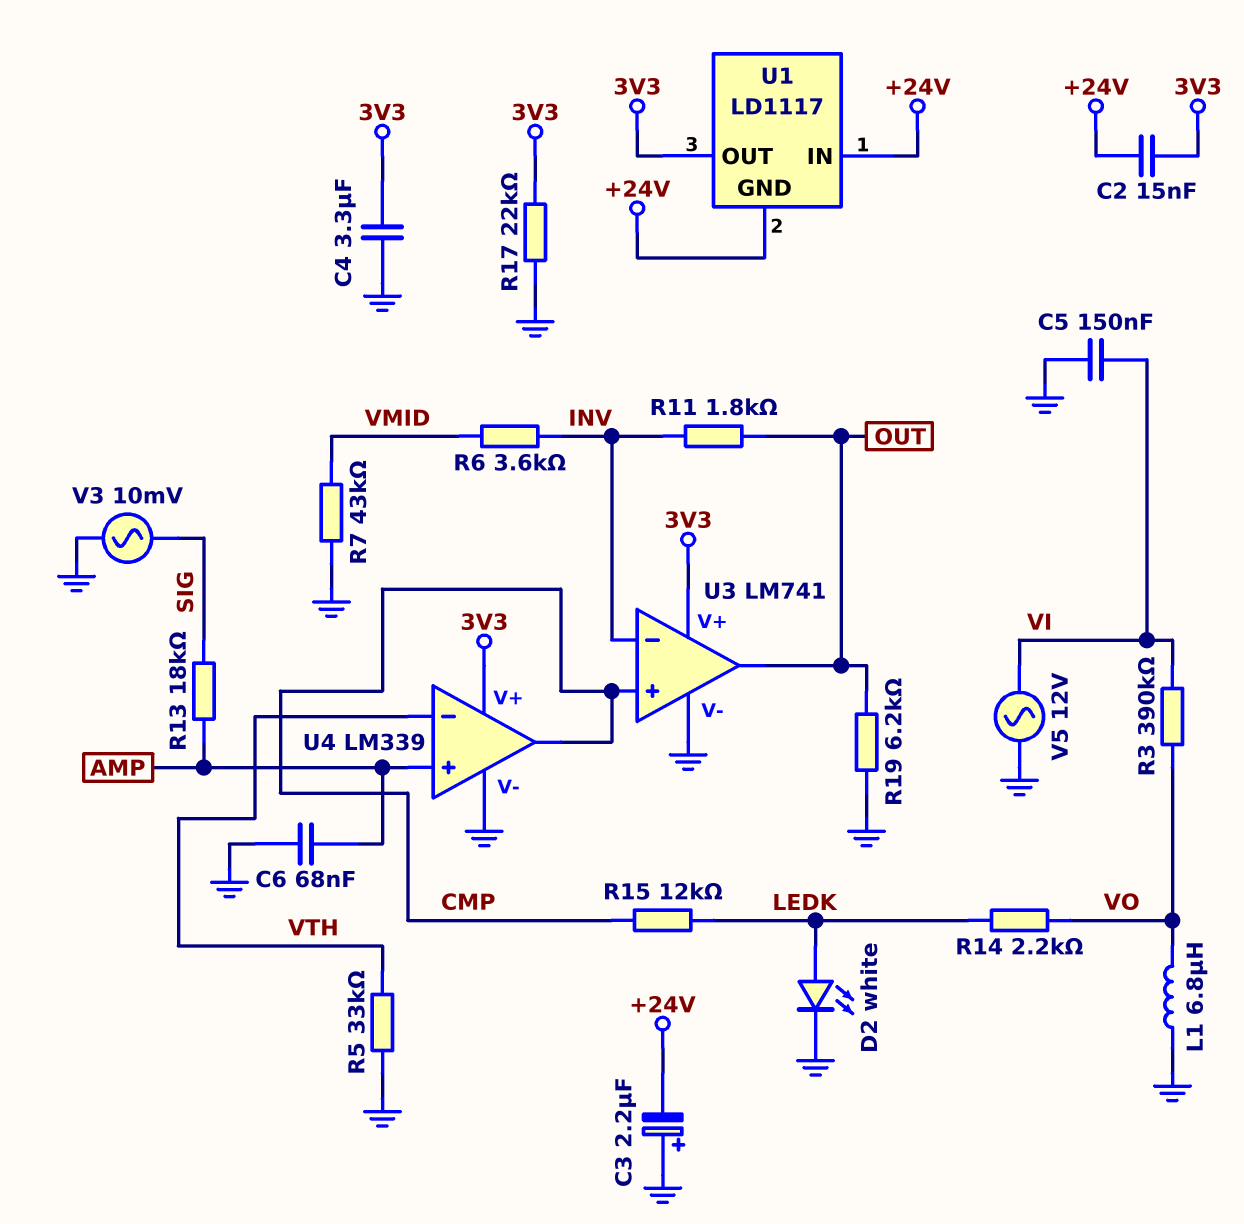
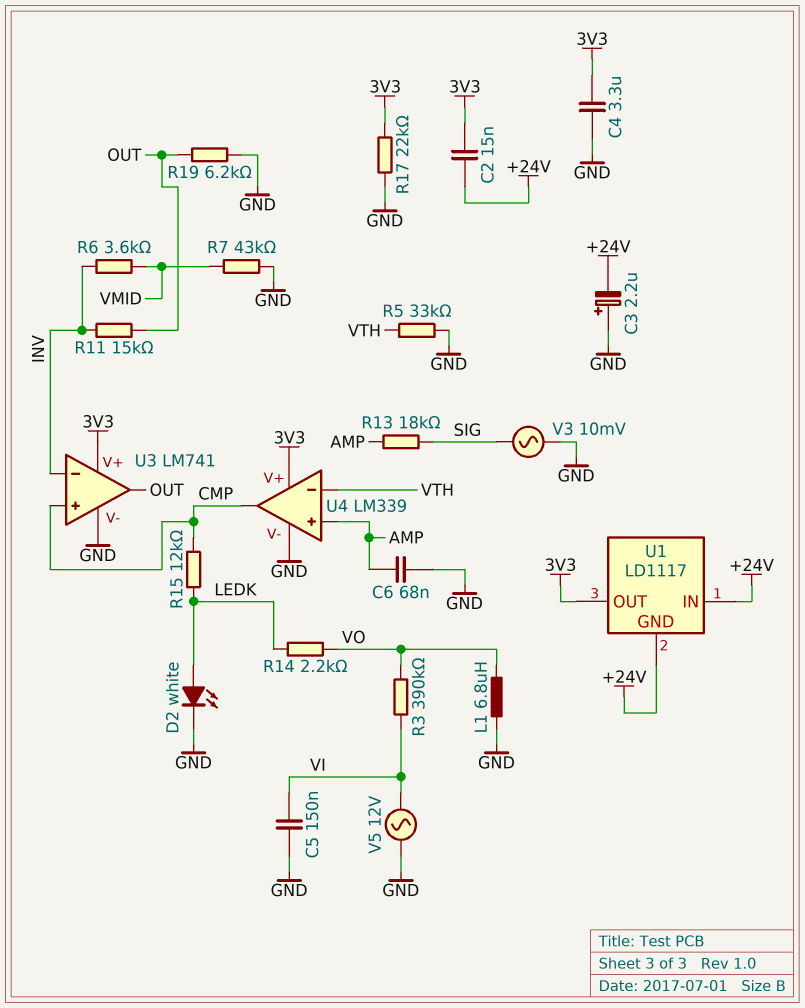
R11: 1.8k (INV, OUT) -> 15k (INV, OUT)

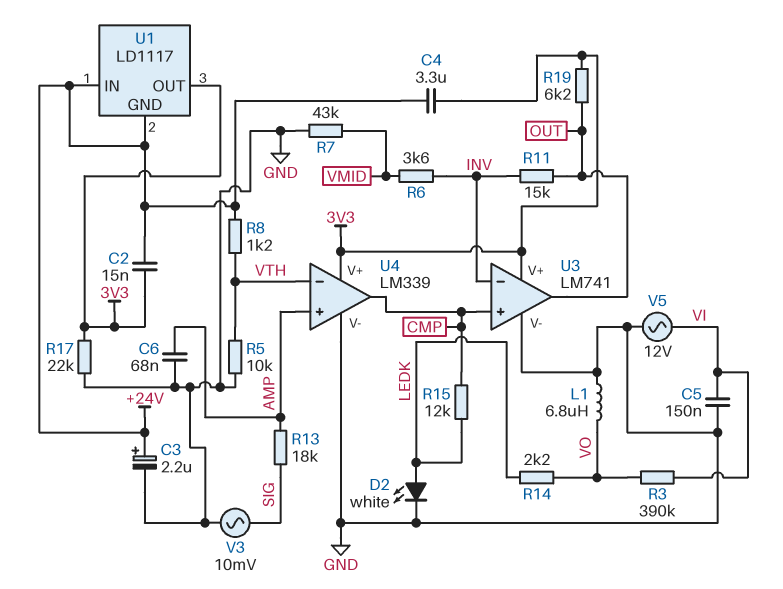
C3: 2.2uF (plus GND, minus +24V) -> 2.2uF (plus +24V, minus GND)
C4: 3.3uF (3V3, GND) -> 3.3uF (+24V, 3V3)
R5: 33k (GND, VTH) -> 10k (GND, VTH)
R8: none -> 1.2k (+24V, VTH)
R19: 6.2k (GND, OUT) -> 6.2k (3V3, OUT)

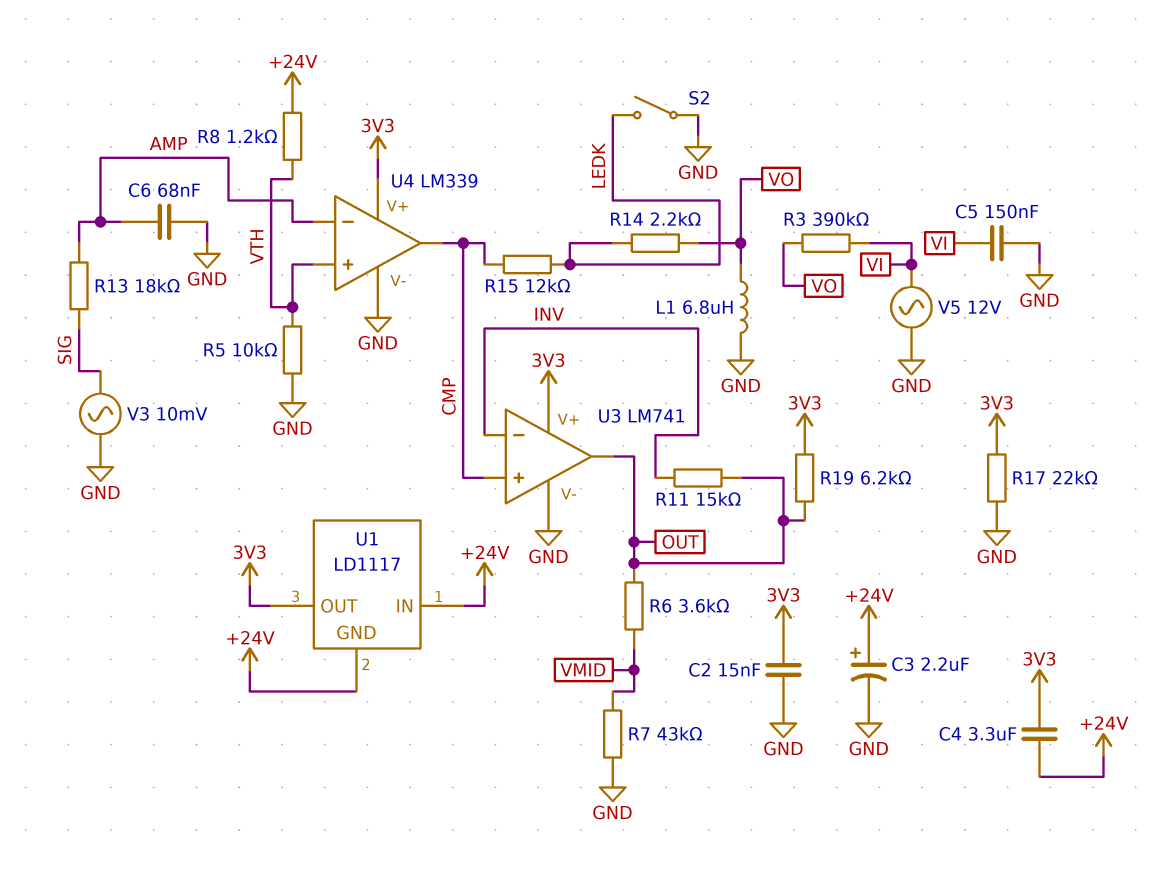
C2: 15nF (+24V, 3V3) -> 15nF (3V3, GND)
D2: LED white (A LEDK, K GND) -> none
R6: 3.6k (INV, VMID) -> 3.6k (OUT, VMID)
S2: none -> switch (GND, LEDK)
U4 pin in+: AMP -> VTH
U4 pin in-: VTH -> AMP

